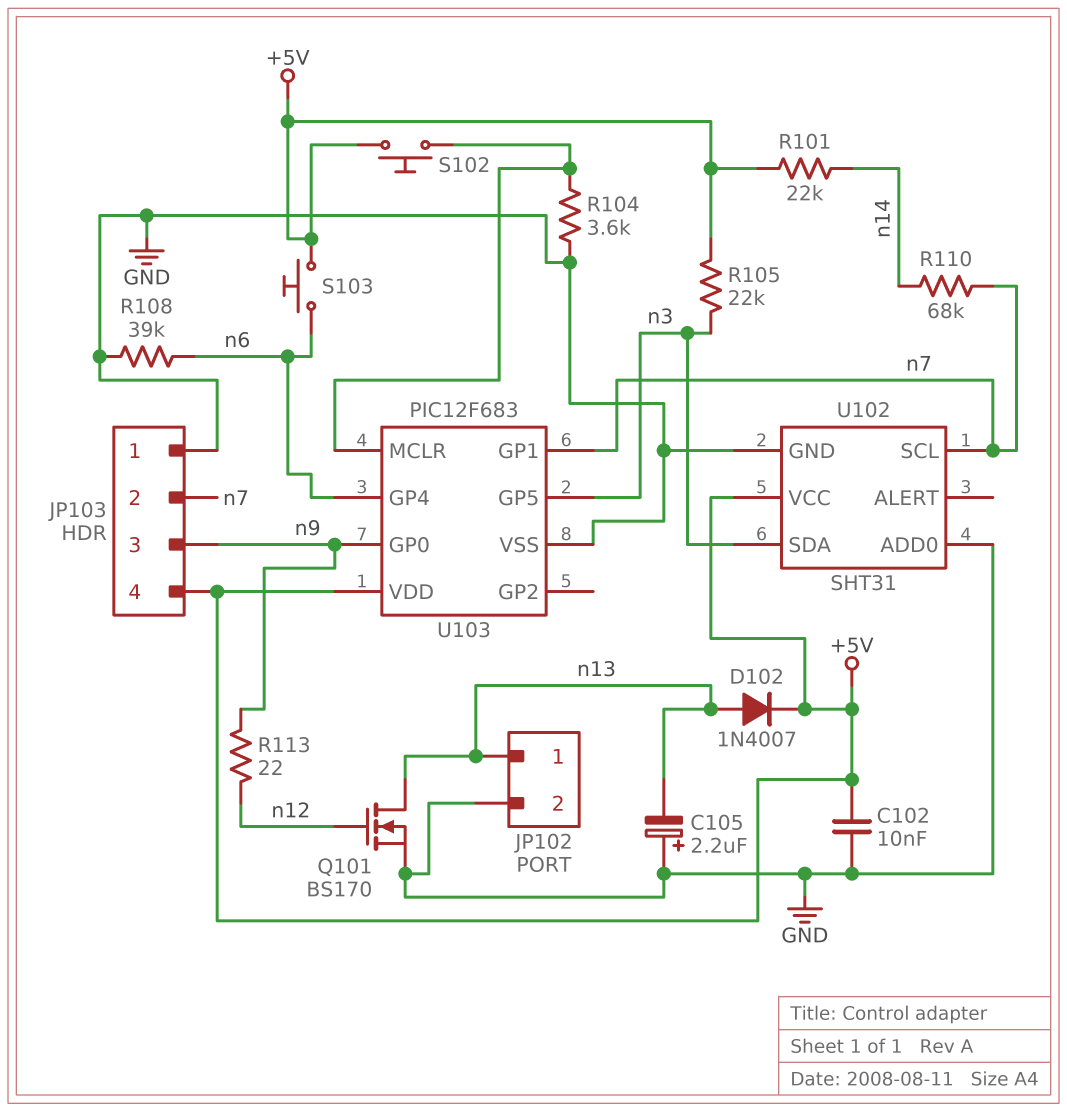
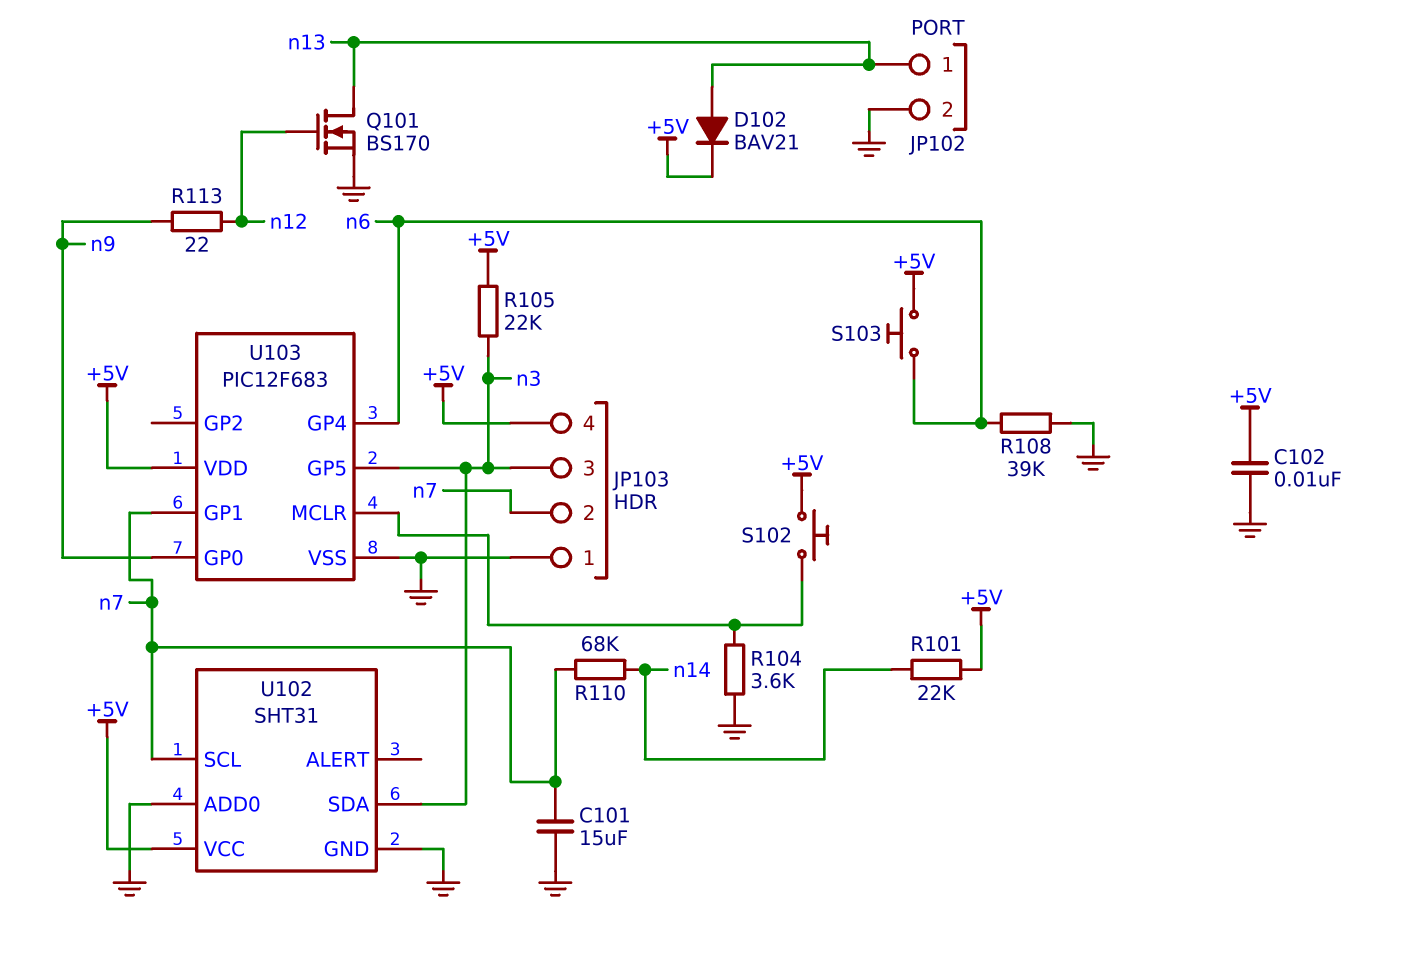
C101: none -> 15uF (GND, n7)
C105: 2.2uF (plus GND, minus n13) -> none
D102: diode 1N4007 (A n13, K +5V) -> diode BAV21 (A n13, K +5V)
JP103 pin 3: n9 -> n3

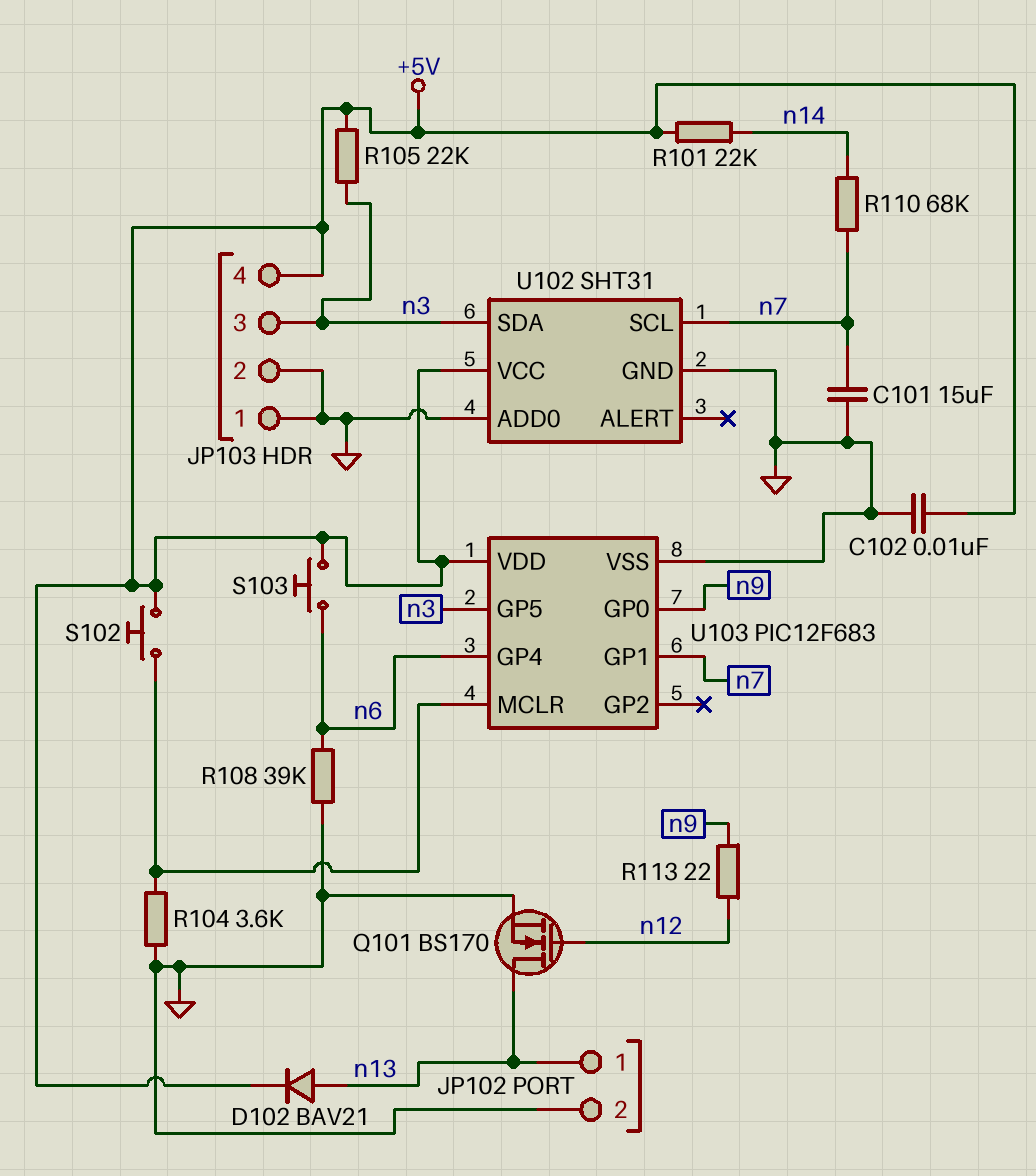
JP103 pin 2: n7 -> GND

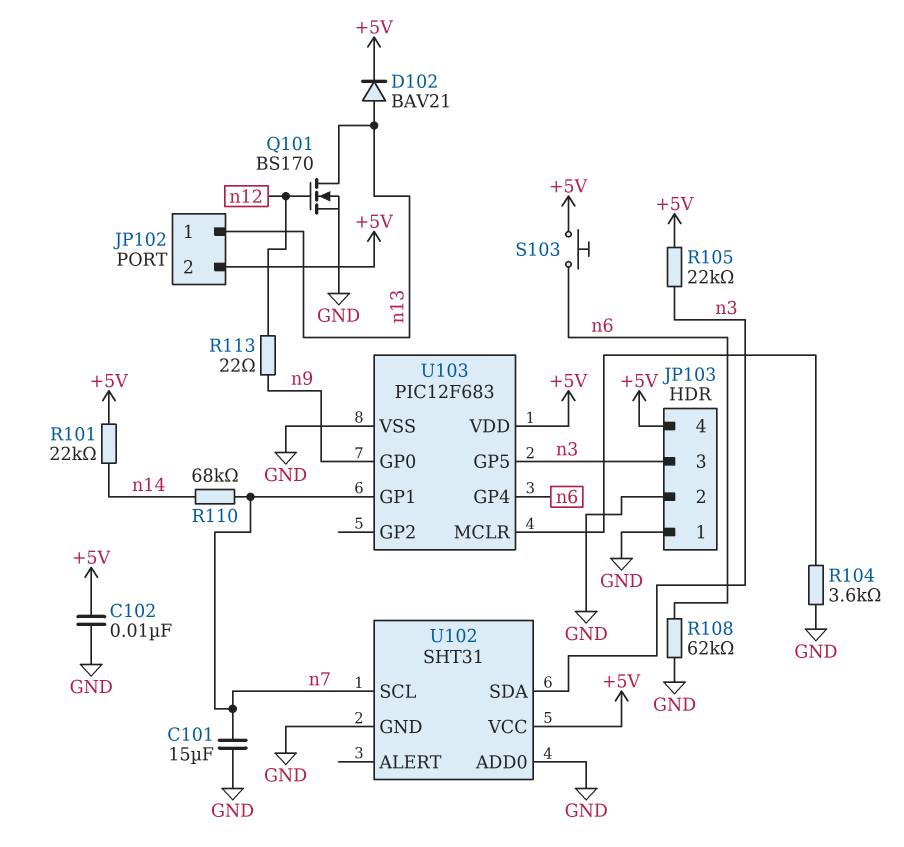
JP102 pin 2: GND -> +5V
R108: 39k (GND, n6) -> 62k (GND, n6)
S102: button (+5V, U103/MCLR) -> none

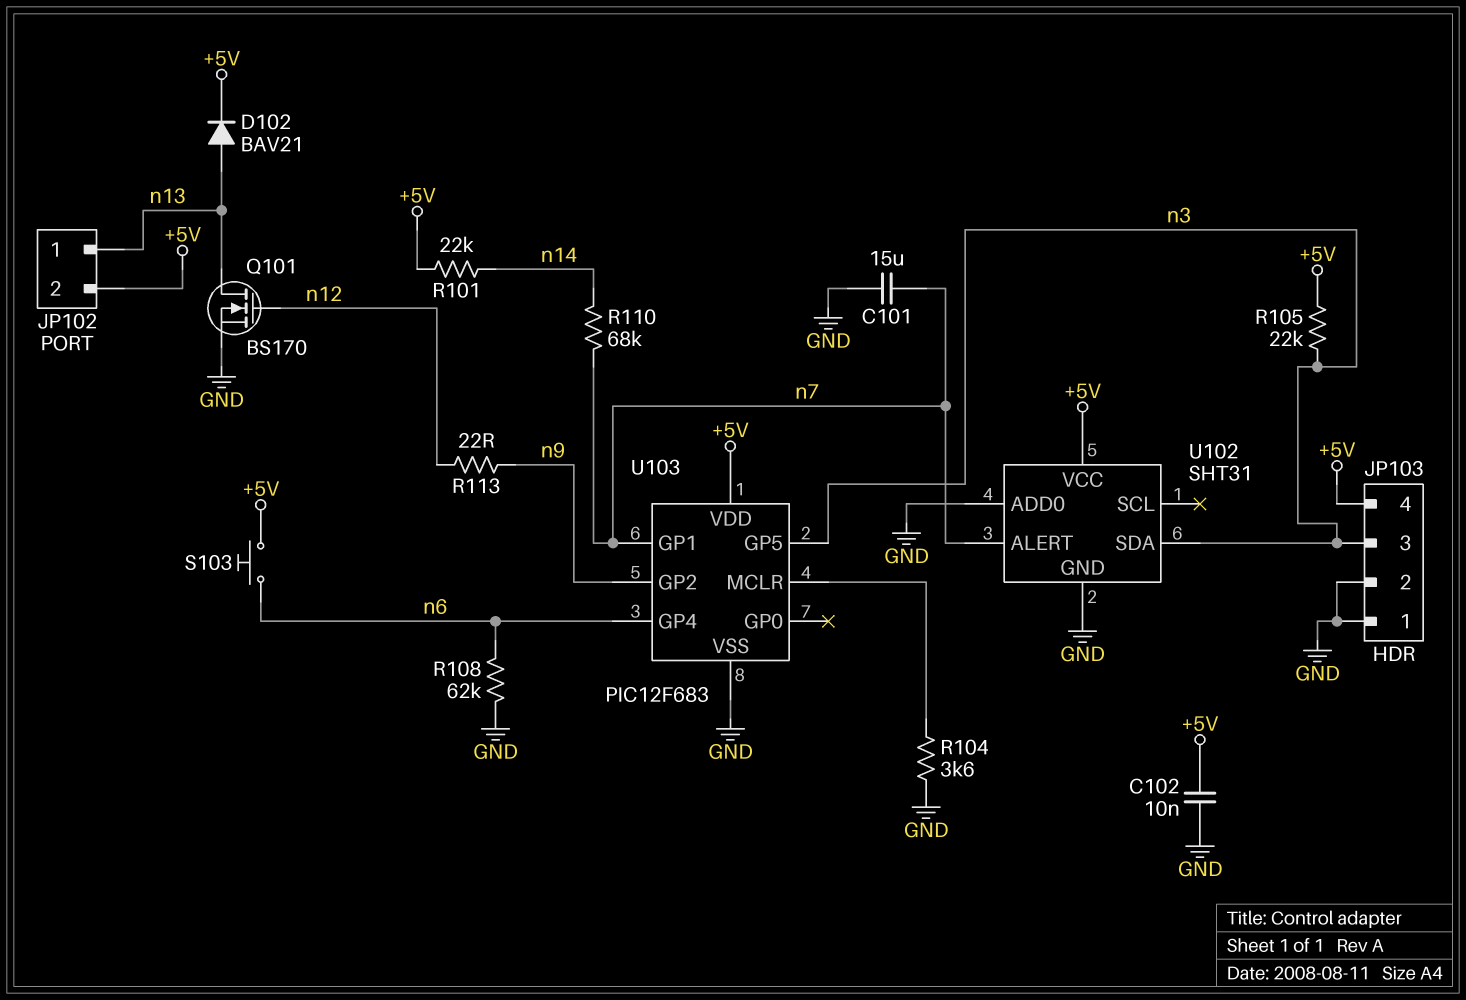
U102 pin ALERT: none -> n7
U102 pin SCL: n7 -> none
U103 pin GP0: n9 -> none
U103 pin GP2: none -> n9

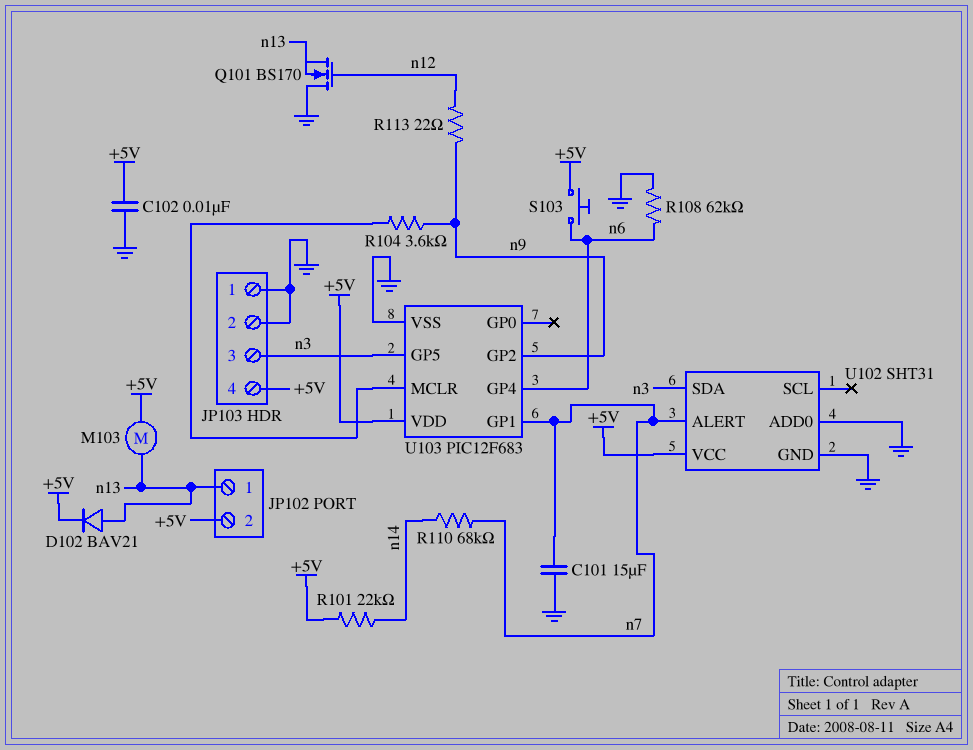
M103: none -> motor (+5V, n13)
Q101: NMOS BS170 (G n12, D n13, S GND) -> NMOS BS170 (G n12, D GND, S n13)
R104: 3.6k (GND, U103/MCLR) -> 3.6k (U103/MCLR, n9)
R105: 22k (+5V, n3) -> none

